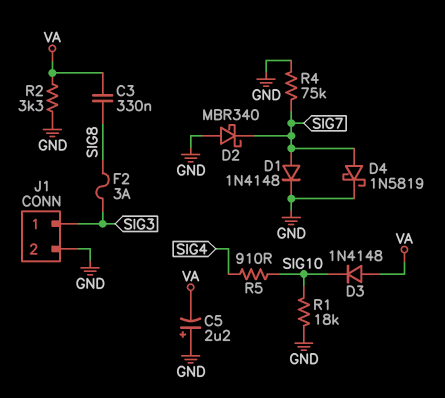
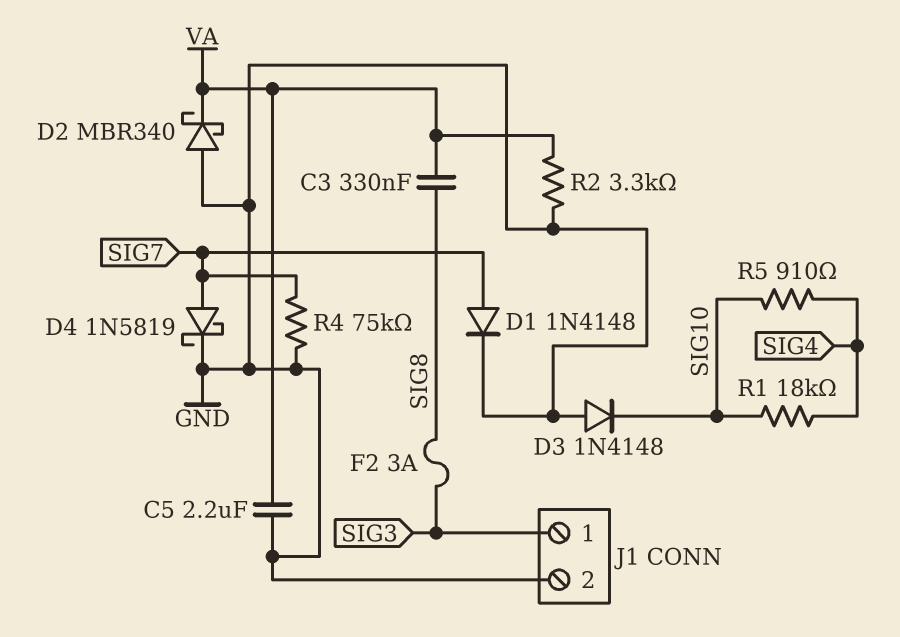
C5: 2.2uF (plus GND, minus VA) -> 2.2uF (GND, VA)
D2: schottky MBR340 (A GND, K SIG7) -> schottky MBR340 (A GND, K VA)
D3: diode 1N4148 (A VA, K SIG10) -> diode 1N4148 (A GND, K SIG10)
R1: 18k (GND, SIG10) -> 18k (SIG4, SIG10)

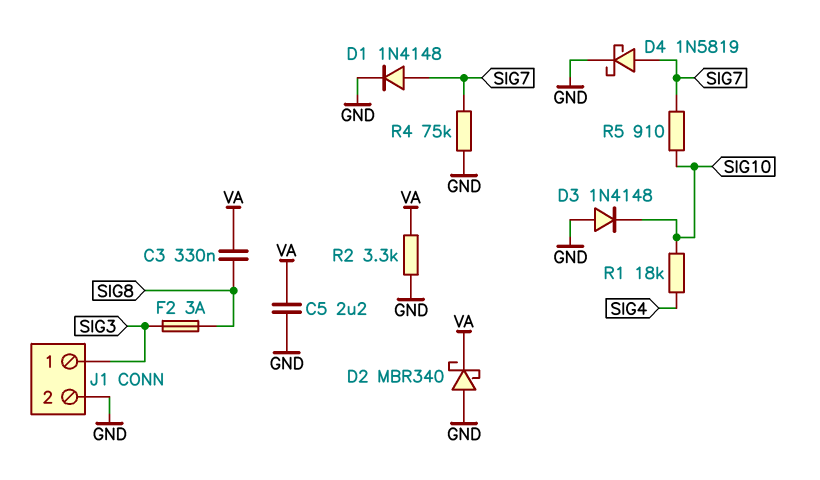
R5: 910 (SIG4, SIG10) -> 910 (SIG7, SIG10)

